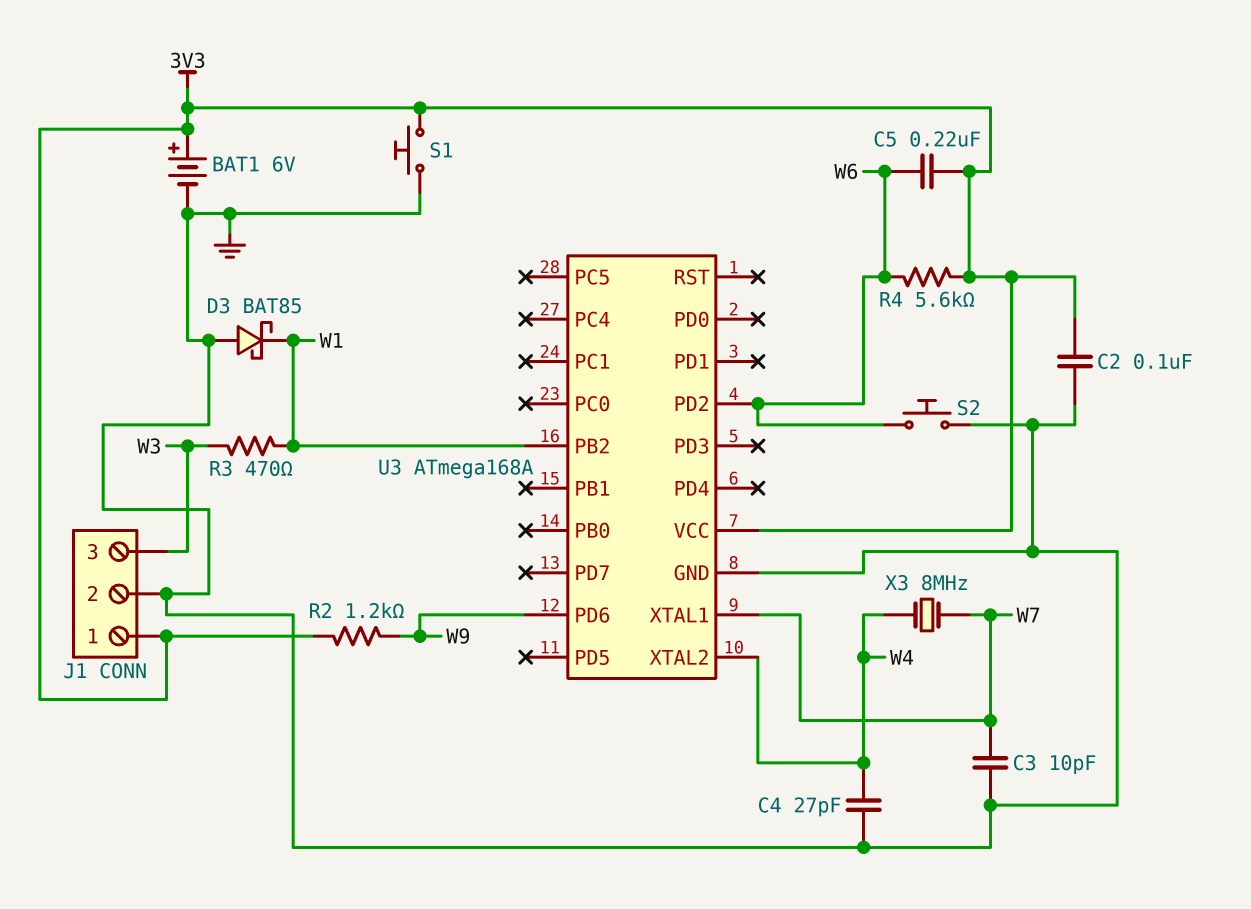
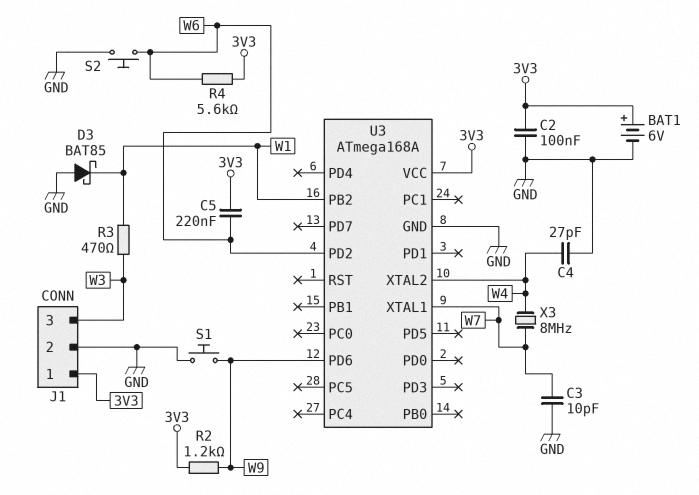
S1: button (3V3, GND) -> button (GND, W9)

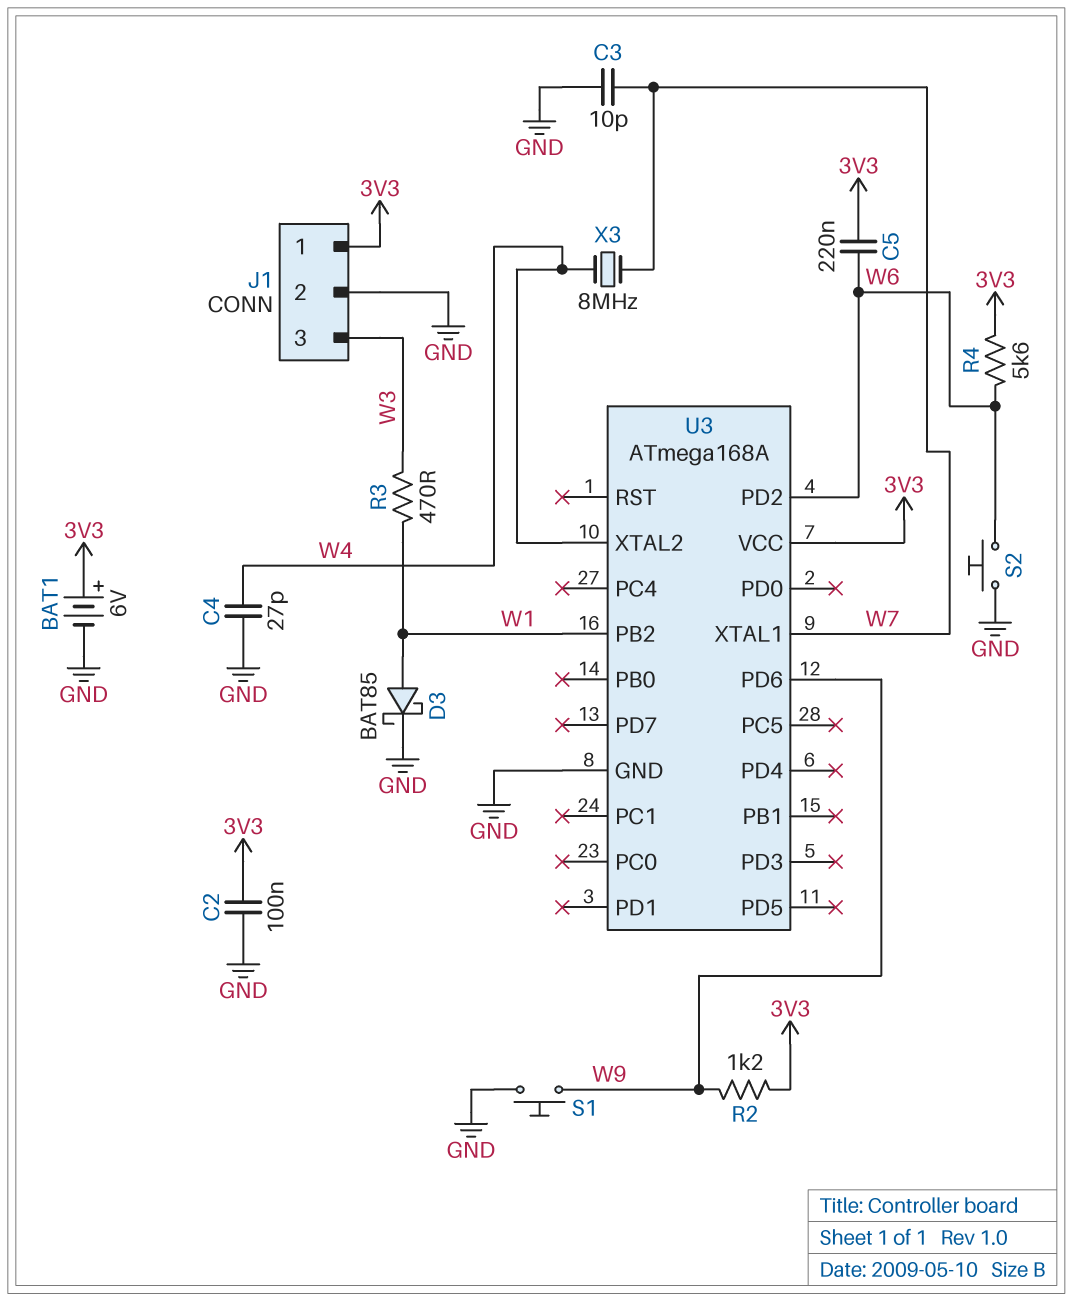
D3: schottky BAT85 (A GND, K W1) -> schottky BAT85 (A W1, K GND)

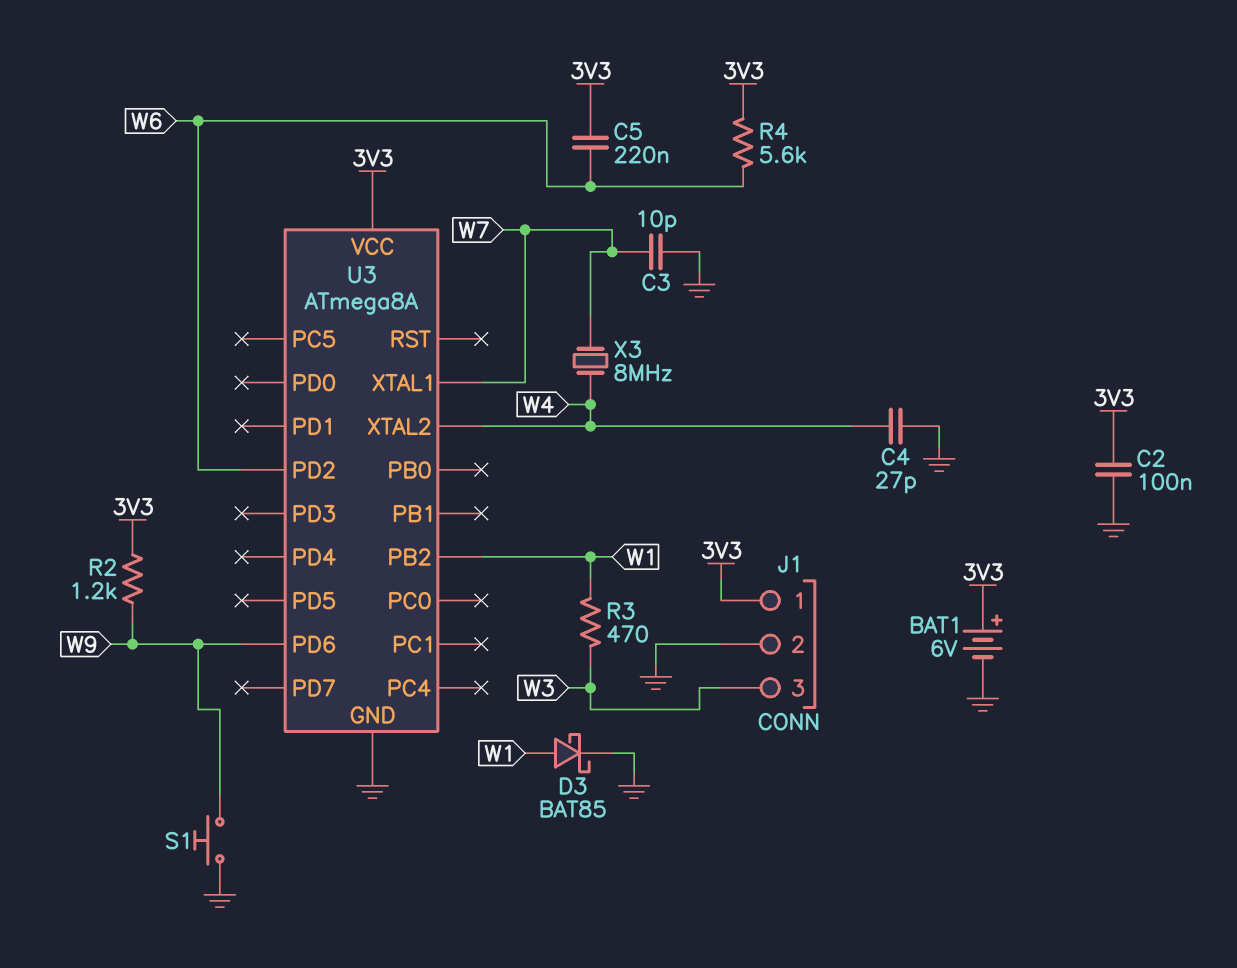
S2: button (GND, W6) -> none
U3: ATmega168A -> ATmega8A

